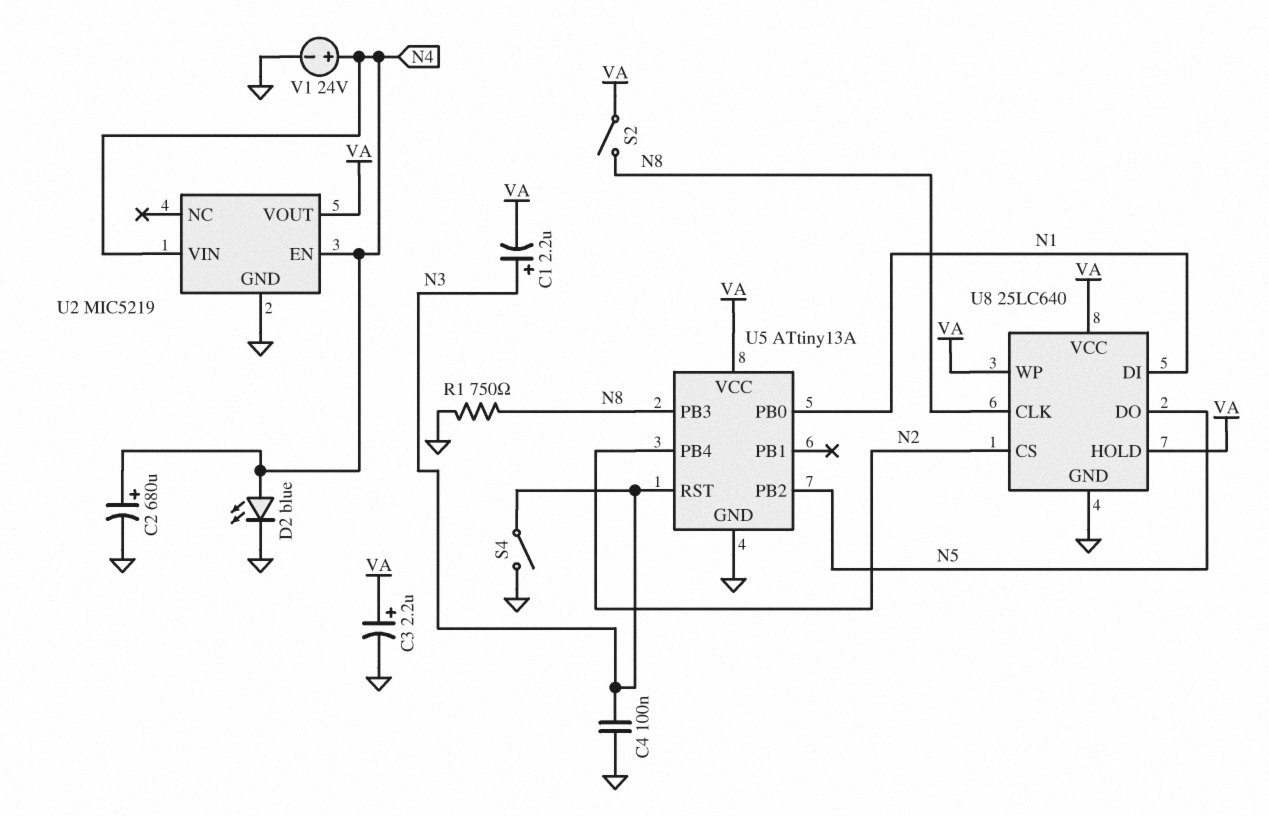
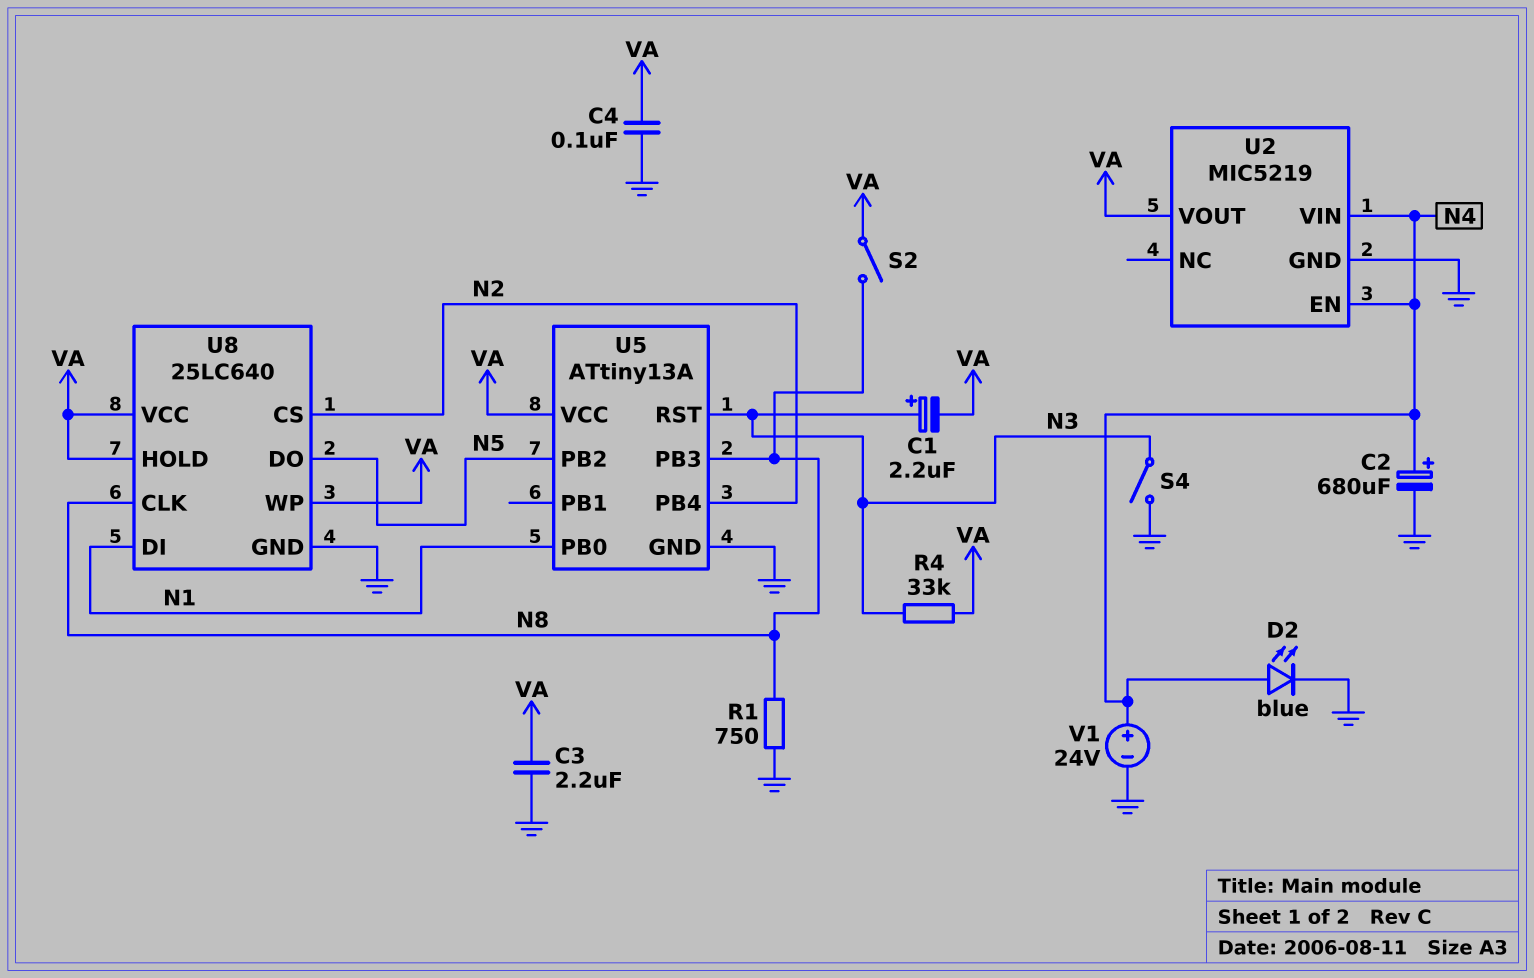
C3: 2.2uF (plus VA, minus GND) -> 2.2uF (GND, VA)
C4: 100nF (GND, N3) -> 100nF (GND, VA)
R4: none -> 33k (N3, VA)

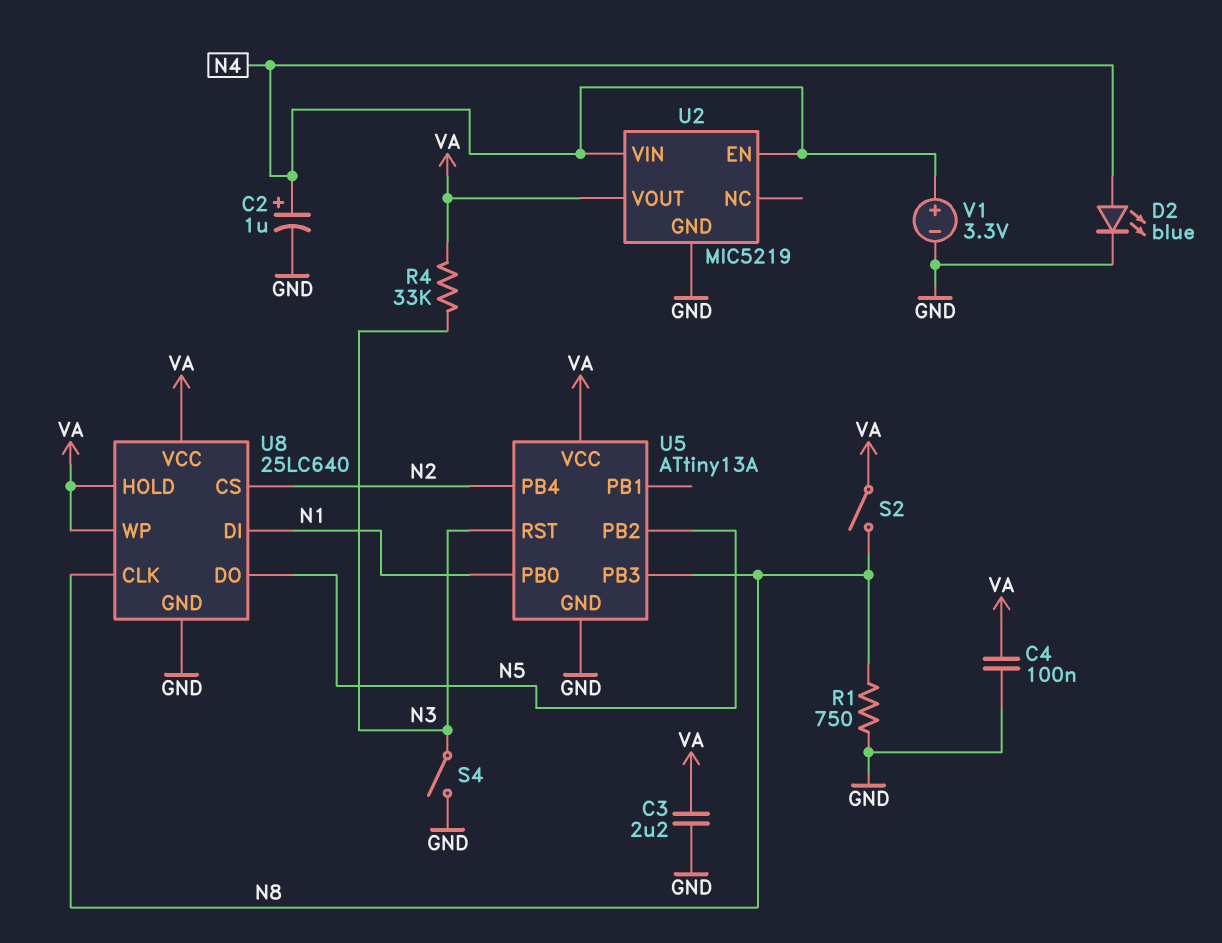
C1: 2.2uF (plus N3, minus VA) -> none
C2: 680uF (plus N4, minus GND) -> 1uF (plus N4, minus GND)
V1: 24V (plus N4, minus GND) -> 3.3V (plus N4, minus GND)

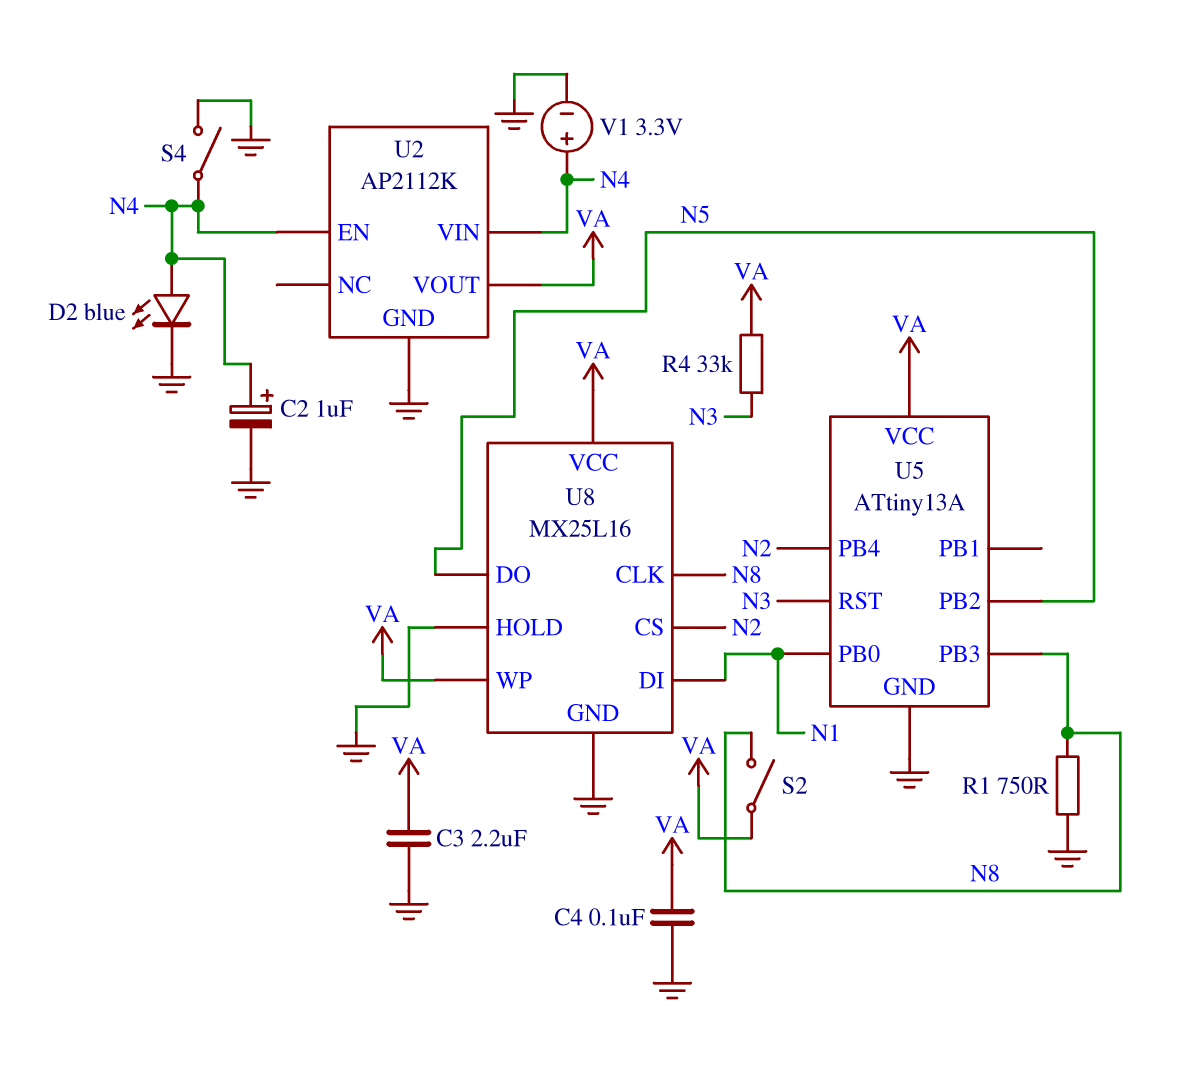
S4: switch (GND, N3) -> switch (GND, N4)
U2: MIC5219 -> AP2112K
U8: 25LC640 -> MX25L16
U8 pin HOLD: VA -> GND

